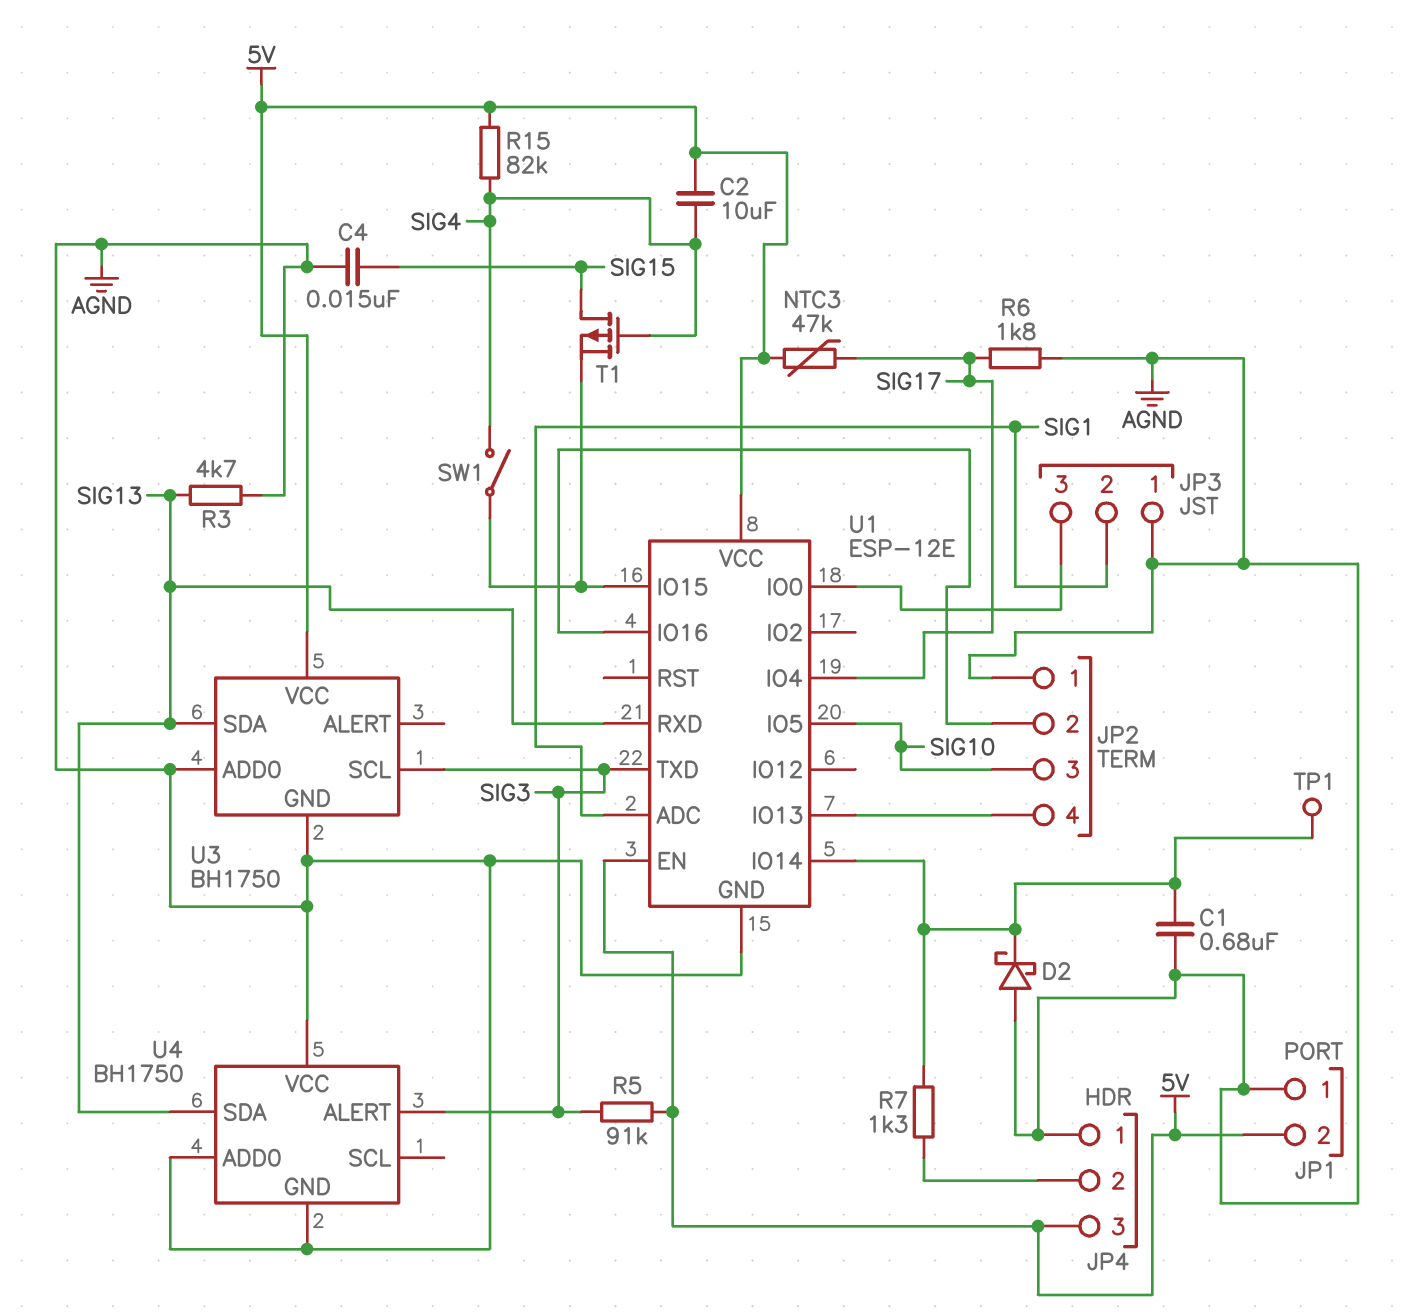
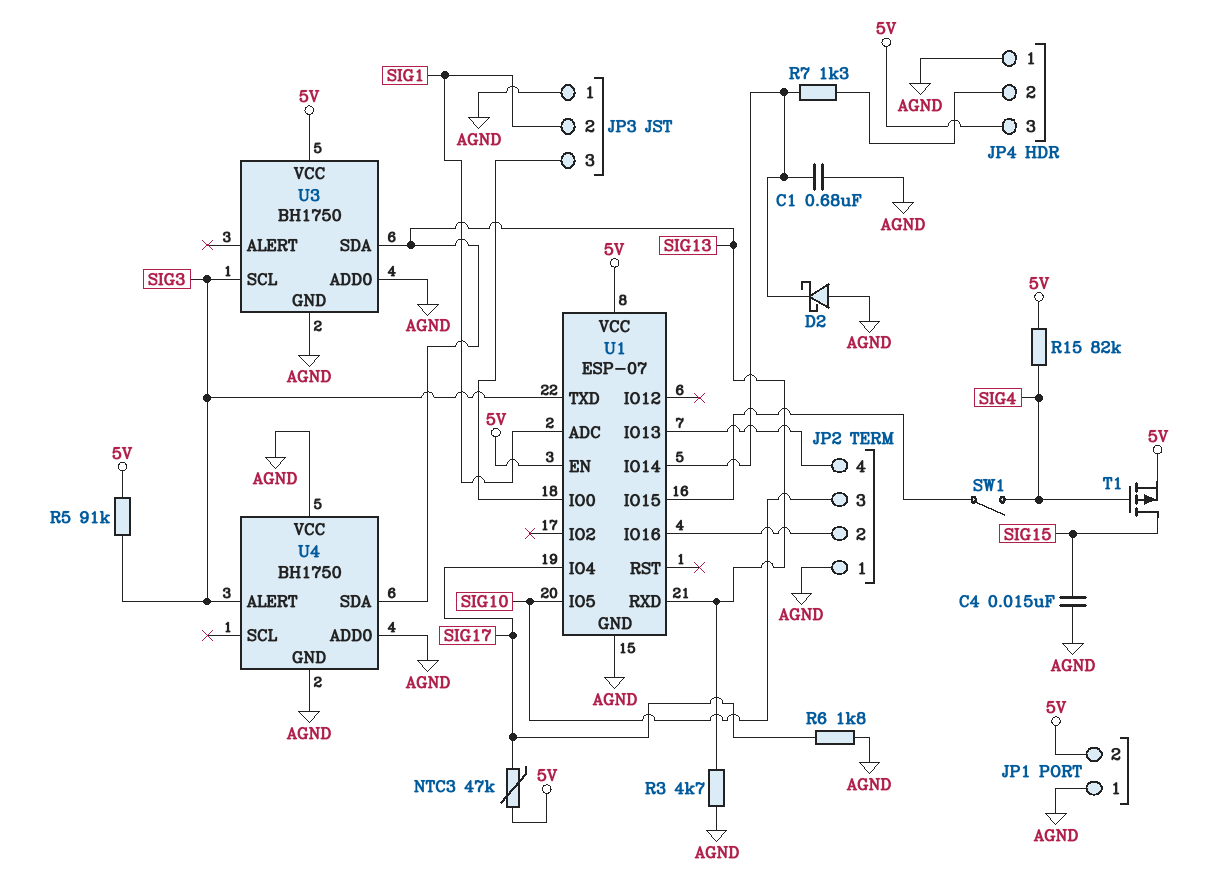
C2: 10uF (5V, SIG4) -> none
T1: PMOS (G SIG4, D SIG15, S U1/IO15) -> PMOS (G SIG4, D SIG15, S 5V)
TP1: test point (U1/IO14) -> none
U1: ESP-12E -> ESP-07

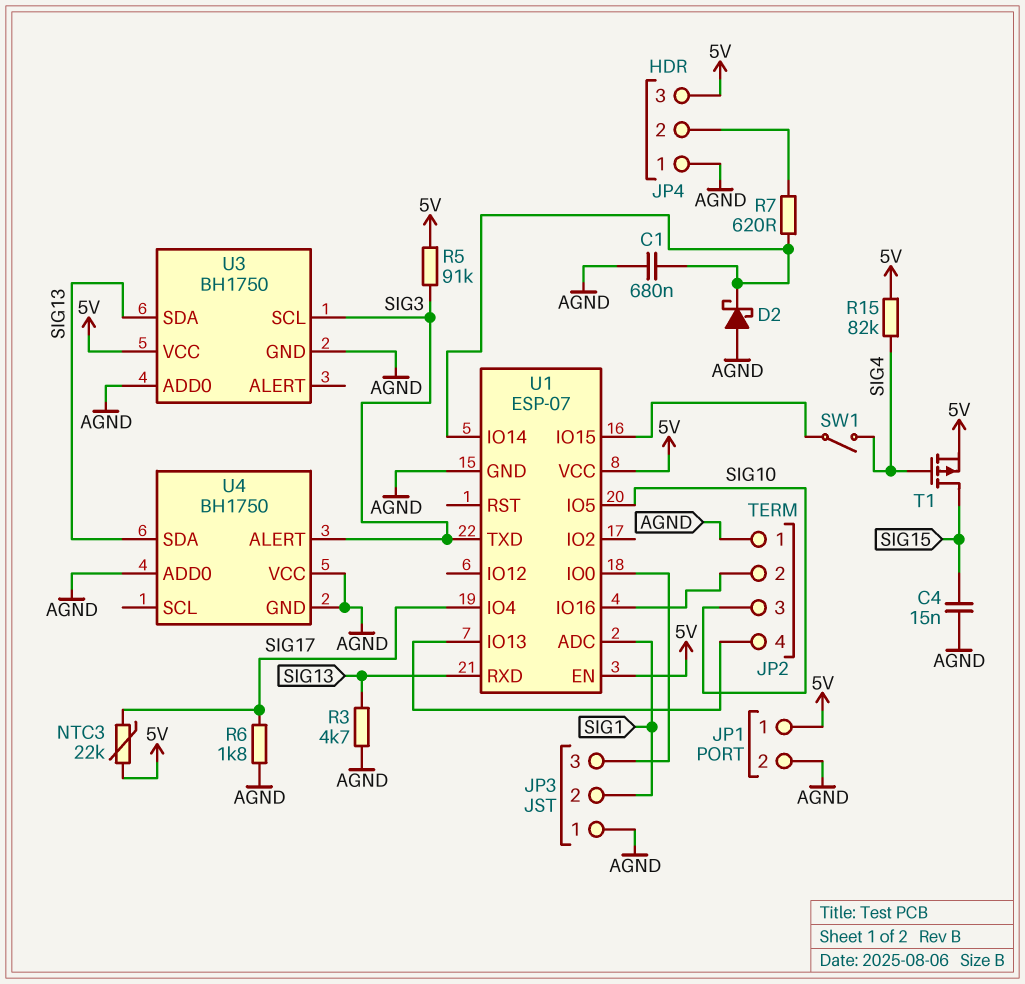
JP1 pin 1: AGND -> 5V
JP1 pin 2: 5V -> AGND
NTC3: 47k (5V, SIG17) -> 22k (5V, SIG17)
R7: 1.3k (JP4/2, U1/IO14) -> 620 (JP4/2, U1/IO14)

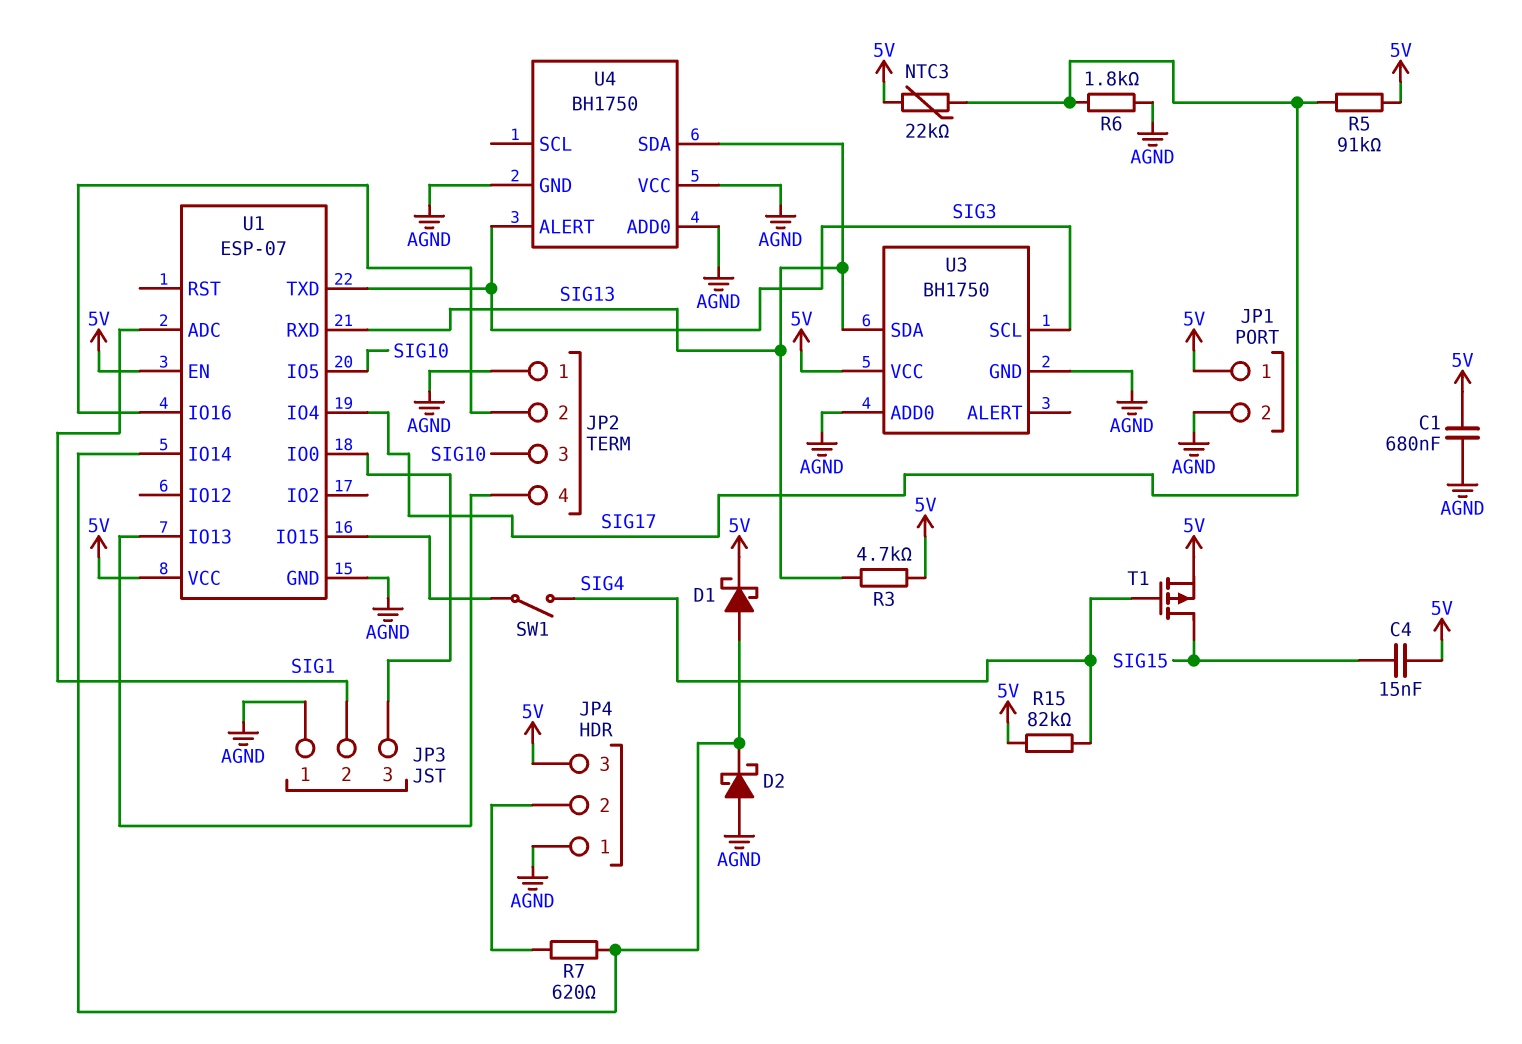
C1: 680nF (AGND, U1/IO14) -> 680nF (5V, AGND)
C4: 15nF (AGND, SIG15) -> 15nF (5V, SIG15)
D1: none -> schottky (A U1/IO14, K 5V)
R3: 4.7k (AGND, SIG13) -> 4.7k (5V, SIG13)
R5: 91k (5V, SIG3) -> 91k (5V, SIG17)

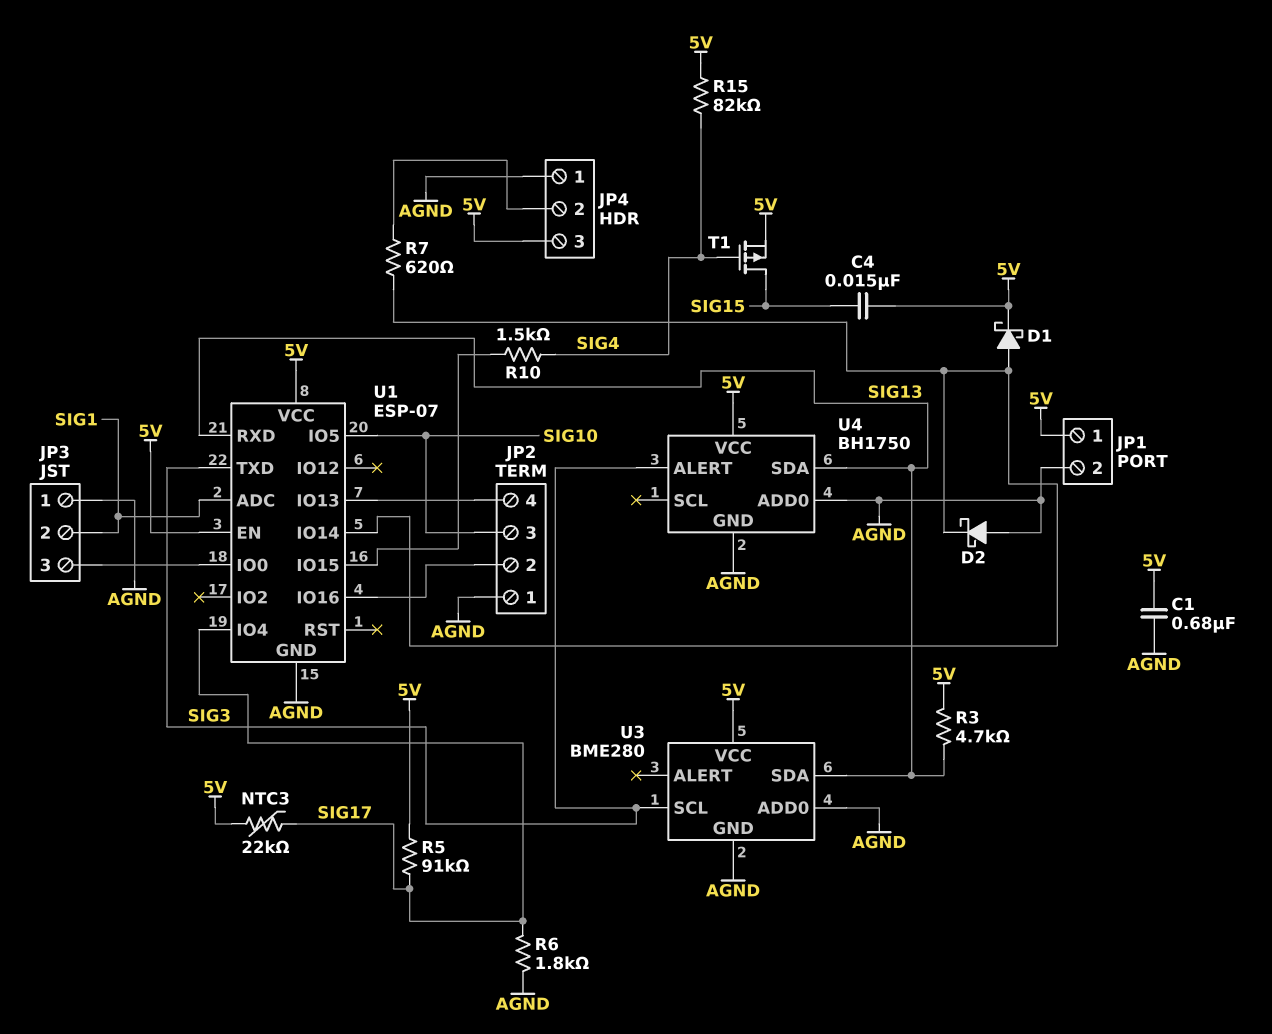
R10: none -> 1.5k (SIG4, U1/IO15)
SW1: switch (SIG4, U1/IO15) -> none
U3: BH1750 -> BME280
U4 pin VCC: AGND -> 5V

